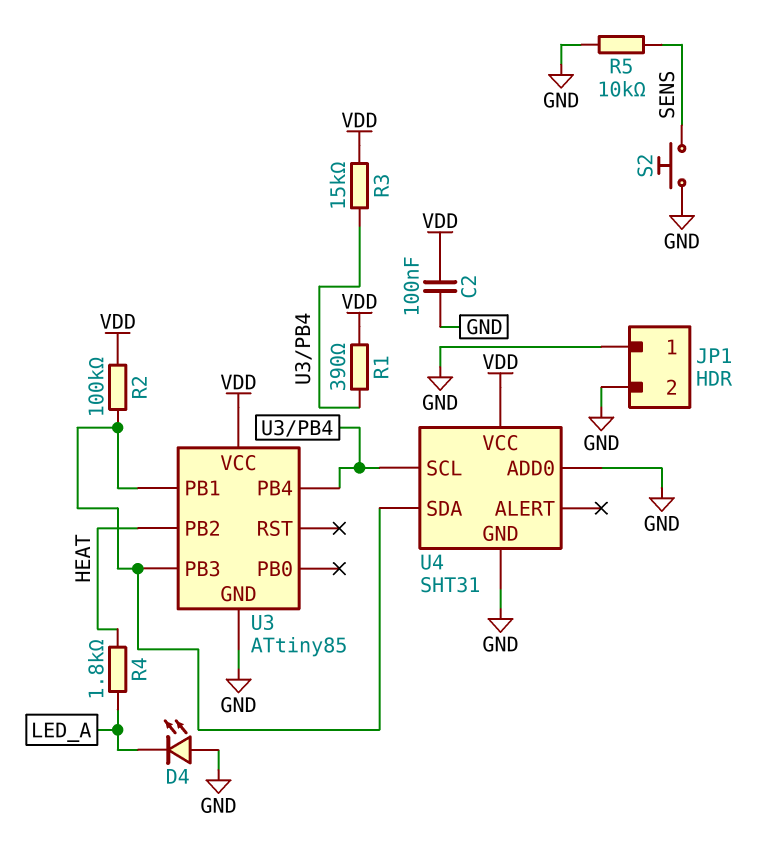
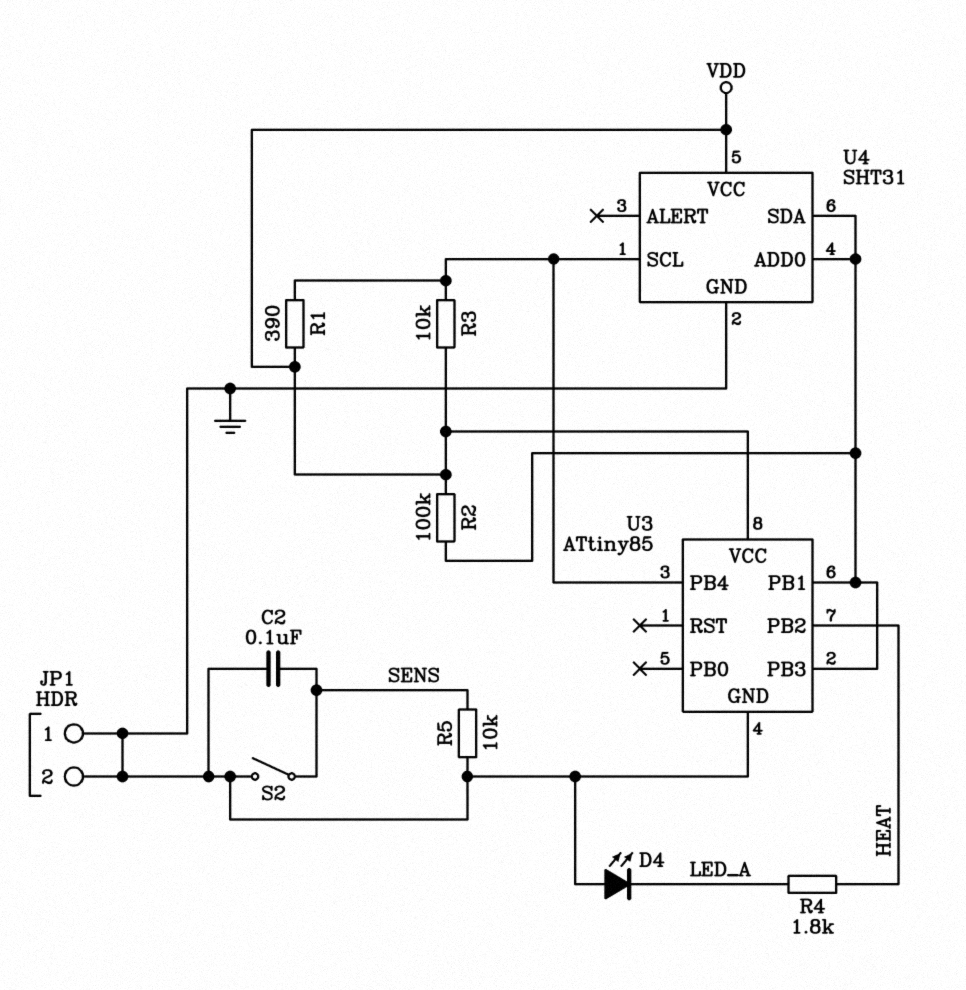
C2: 100nF (GND, VDD) -> 100nF (GND, SENS)
R3: 15k (U3/PB4, VDD) -> 10k (U3/PB4, VDD)
S2: button (GND, SENS) -> switch (GND, SENS)
U4 pin ADD0: GND -> U3/PB1

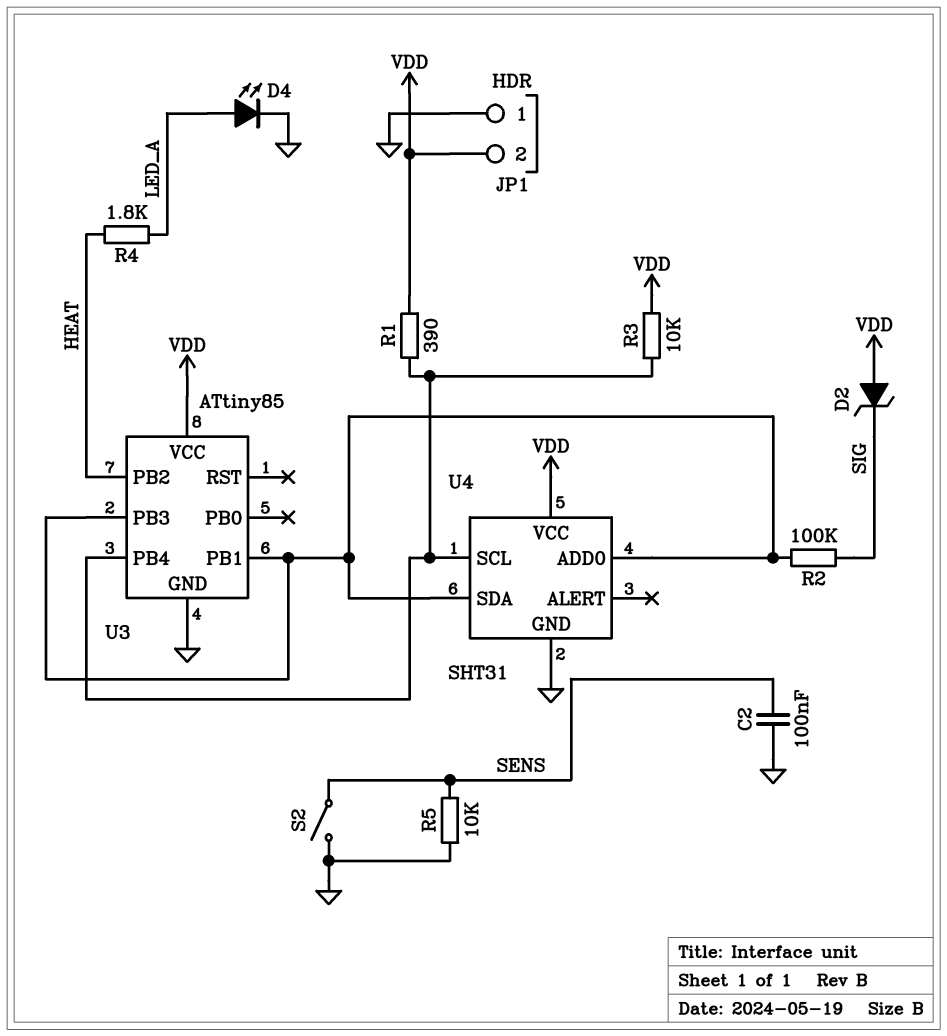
D2: none -> zener (A VDD, K SIG)
D4: LED (A GND, K LED_A) -> LED (A LED_A, K GND)
JP1 pin 2: GND -> VDD
R2: 100k (U3/PB1, VDD) -> 100k (SIG, U3/PB1)

